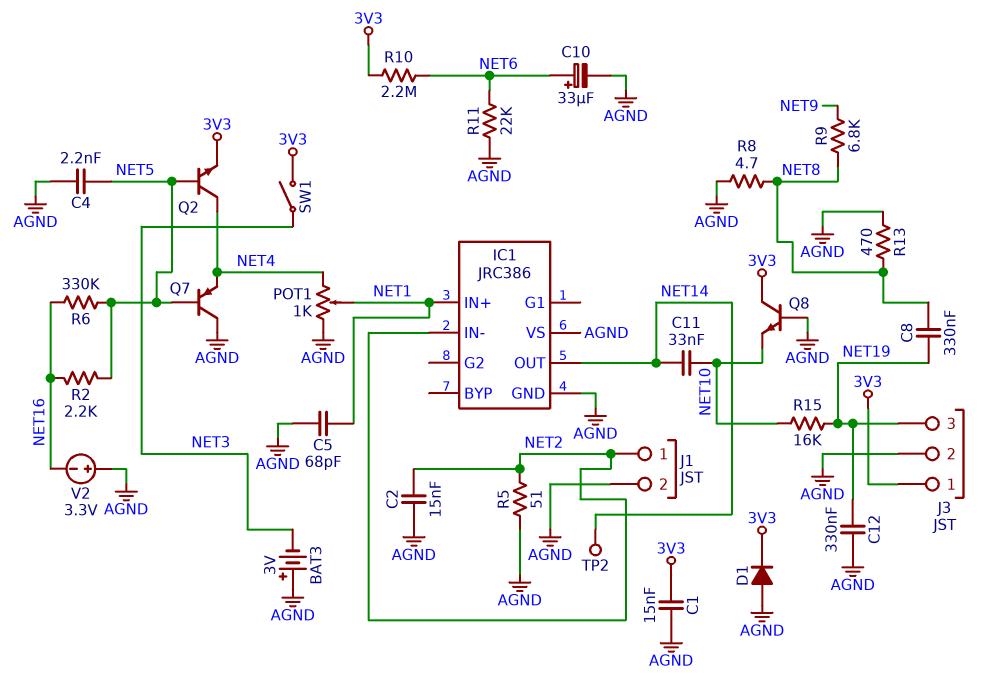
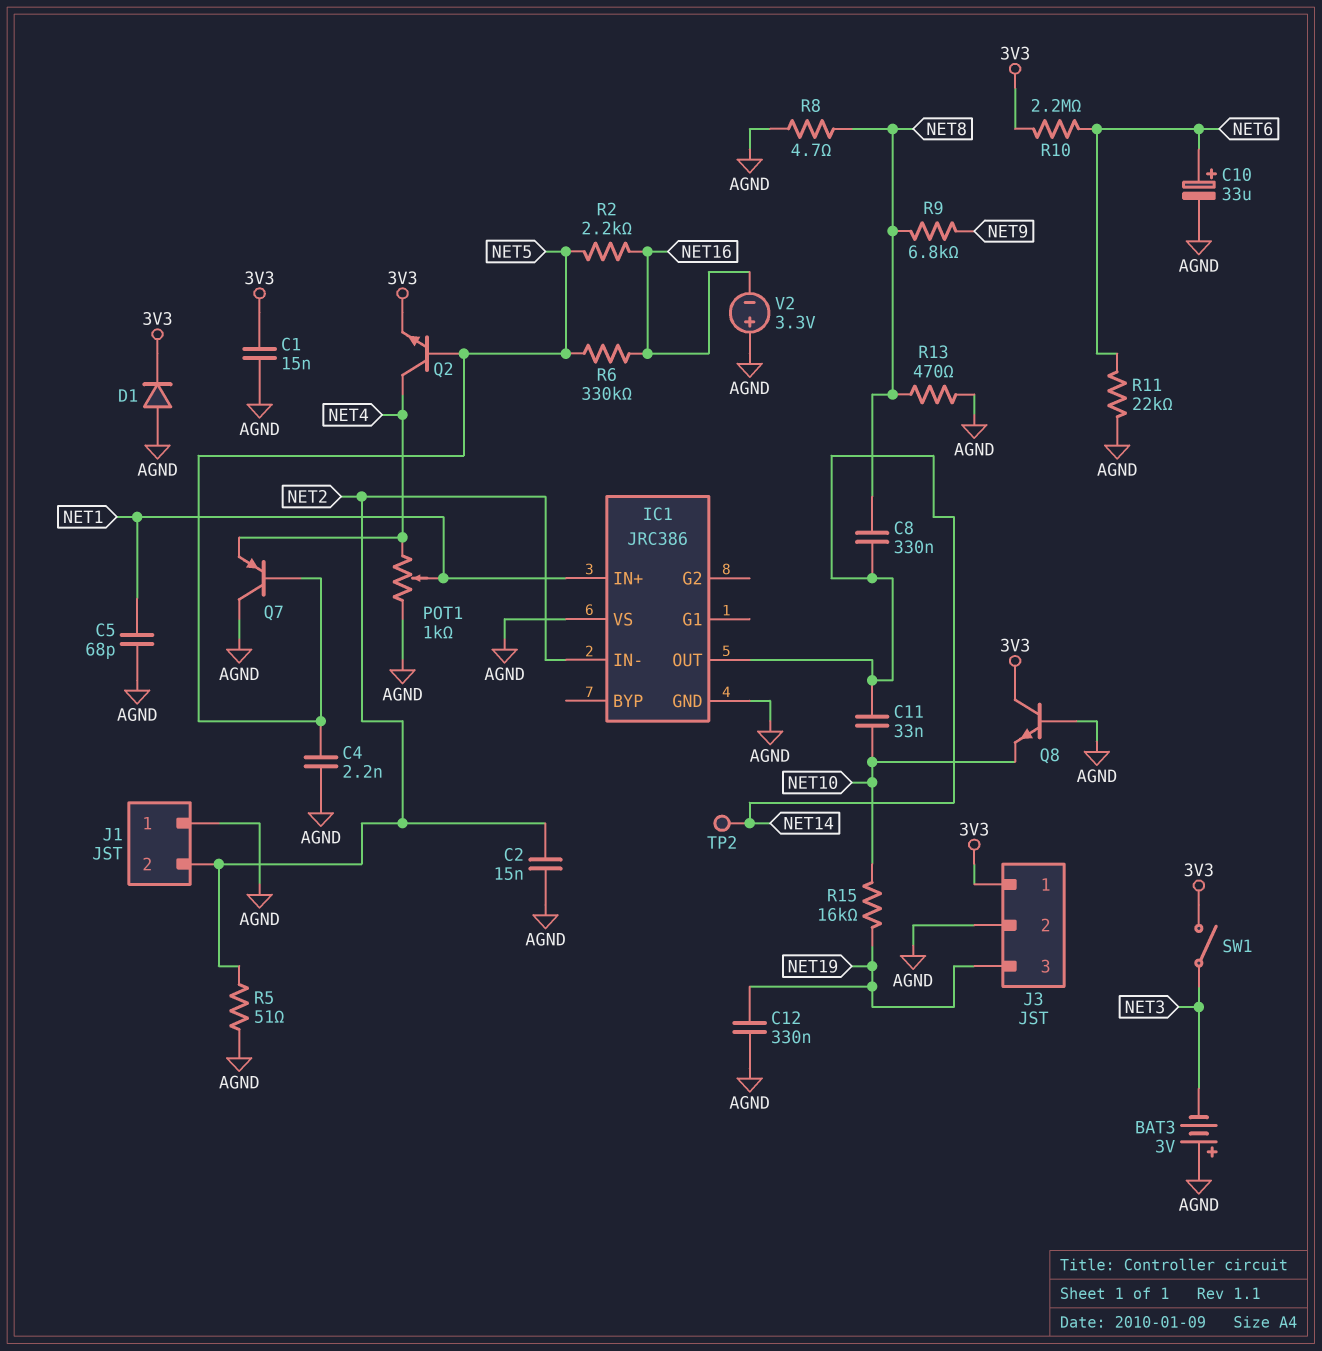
C8: 330nF (NET8, NET19) -> 330nF (NET8, NET14)
J1 pin 1: NET2 -> AGND
J1 pin 2: AGND -> NET2

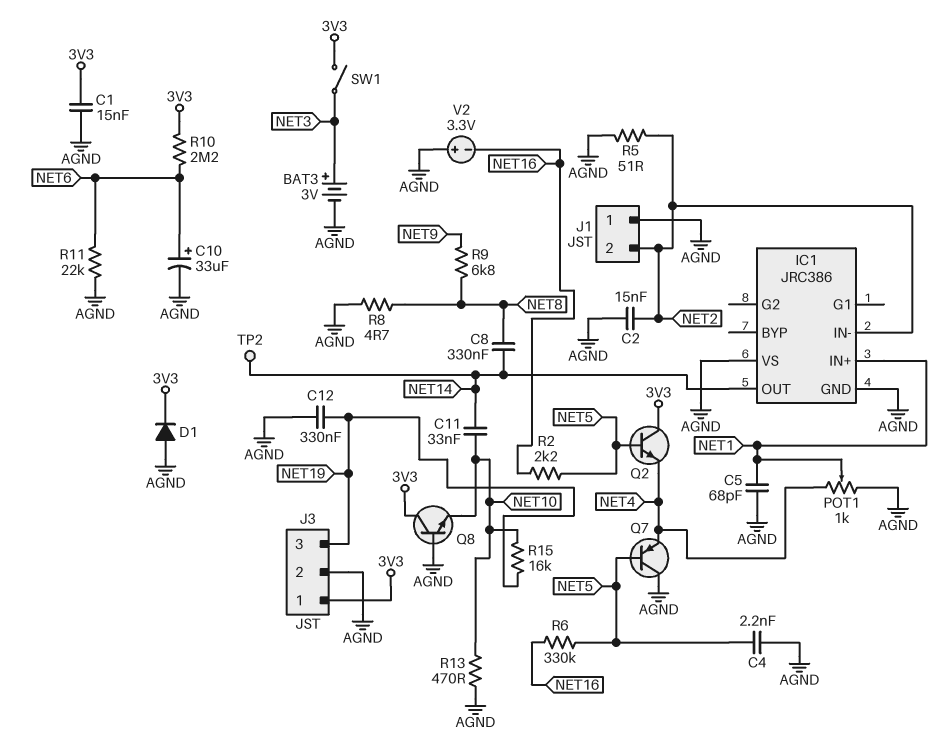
BAT3: 3V (plus AGND, minus NET3) -> 3V (plus NET3, minus AGND)
Q2: NPN (B NET5, C NET4, E 3V3) -> NPN (B NET5, C 3V3, E NET4)
R13: 470 (AGND, NET8) -> 470 (AGND, NET10)

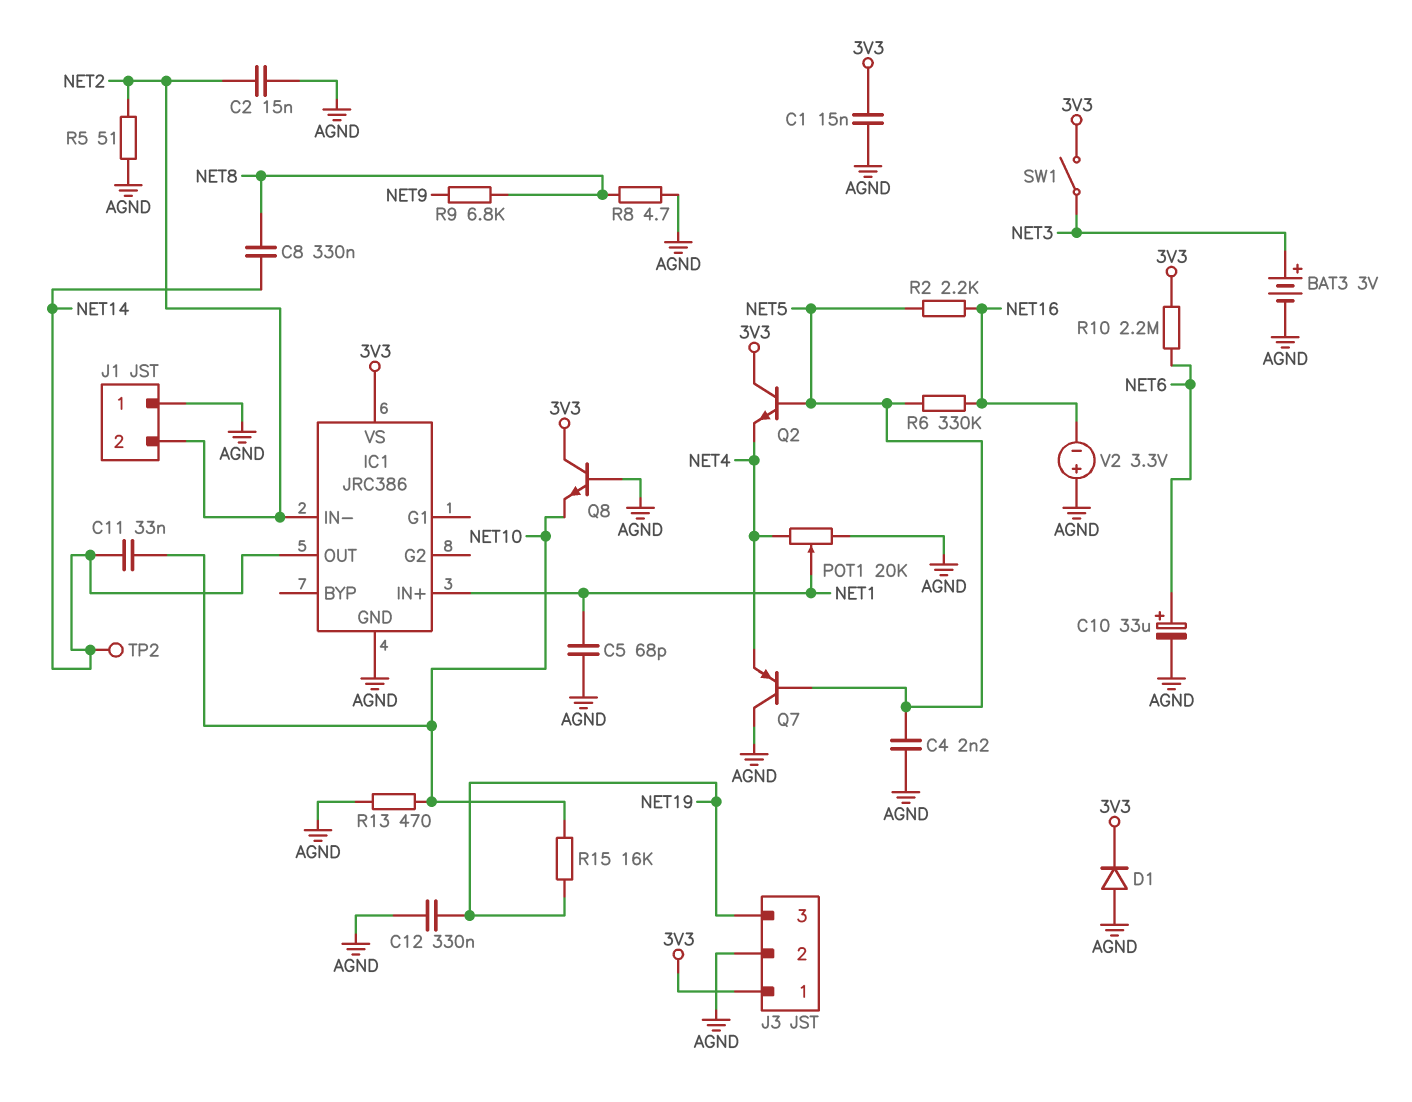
IC1 pin VS: AGND -> 3V3
POT1: 1k (AGND, NET4, wiper NET1) -> 20k (AGND, NET4, wiper NET1)
R11: 22k (AGND, NET6) -> none

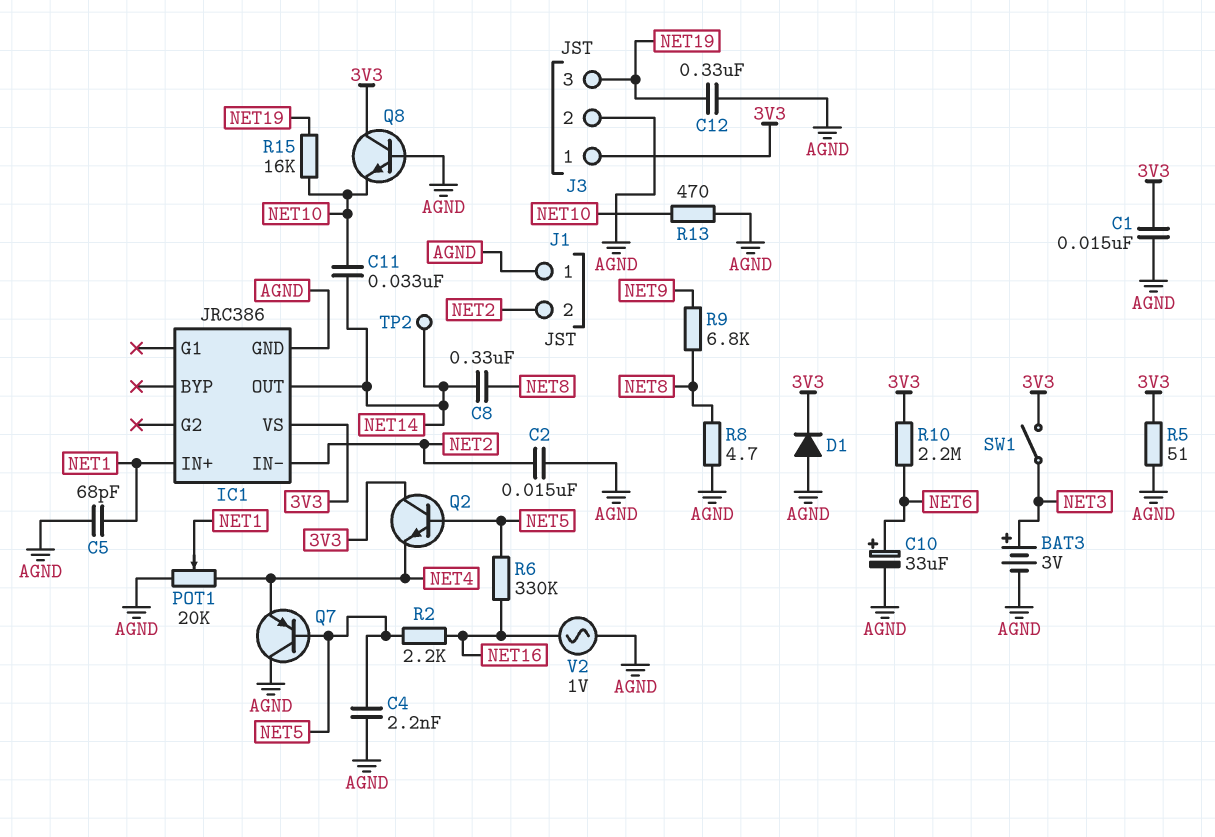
R5: 51 (AGND, NET2) -> 51 (3V3, AGND)
V2: 3.3V (plus AGND, minus NET16) -> AC 1V (AGND, NET16)

